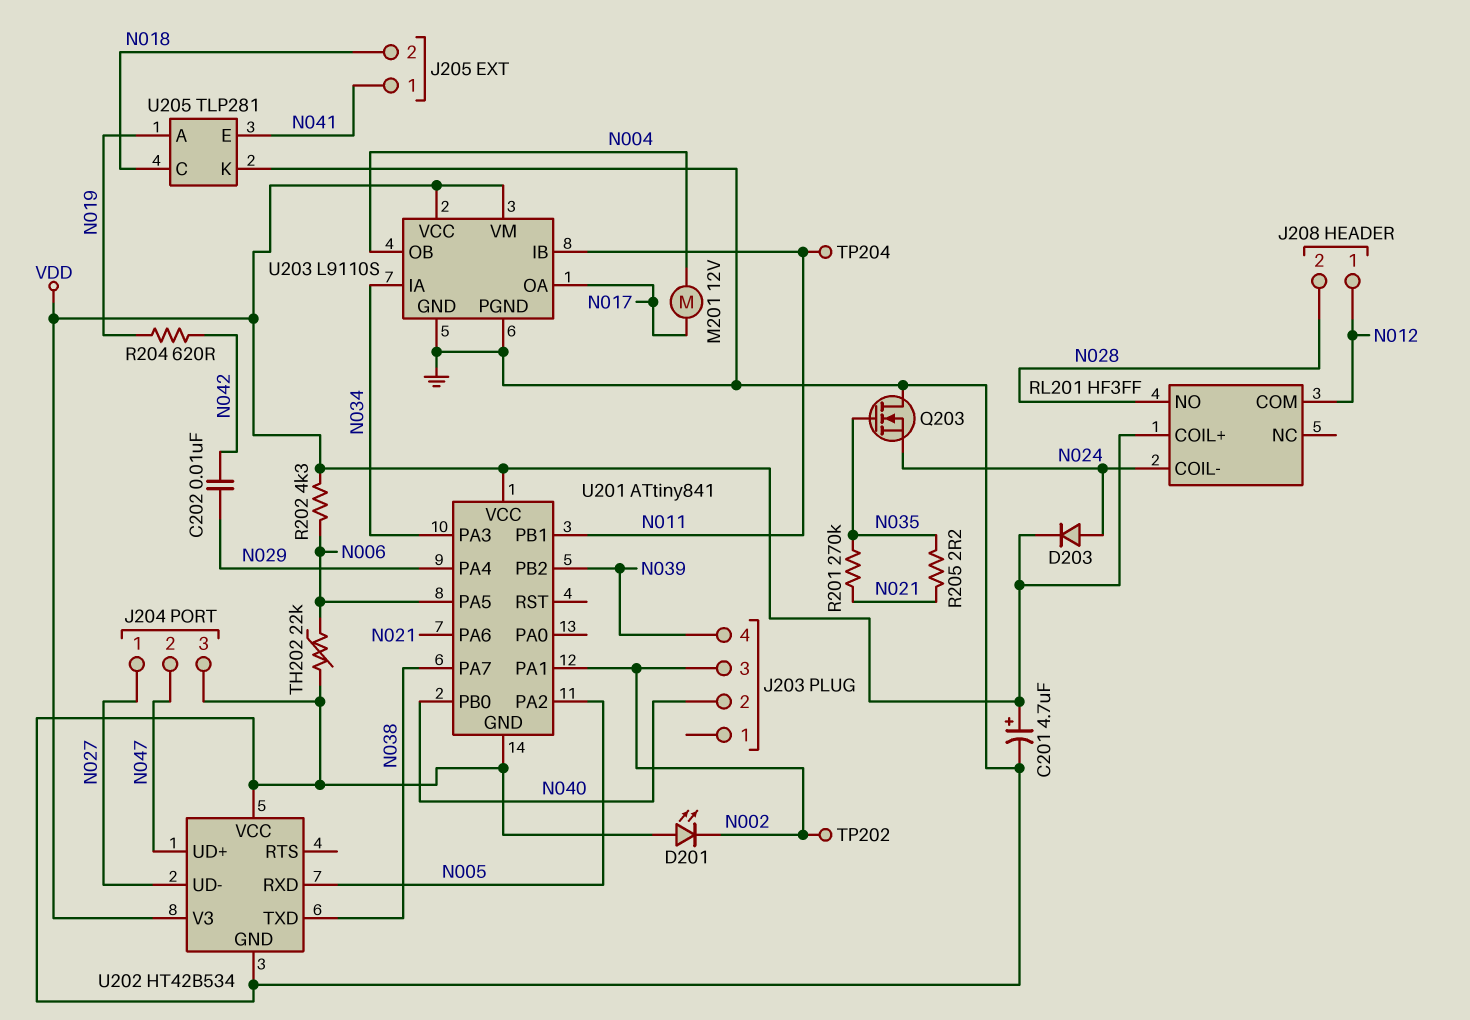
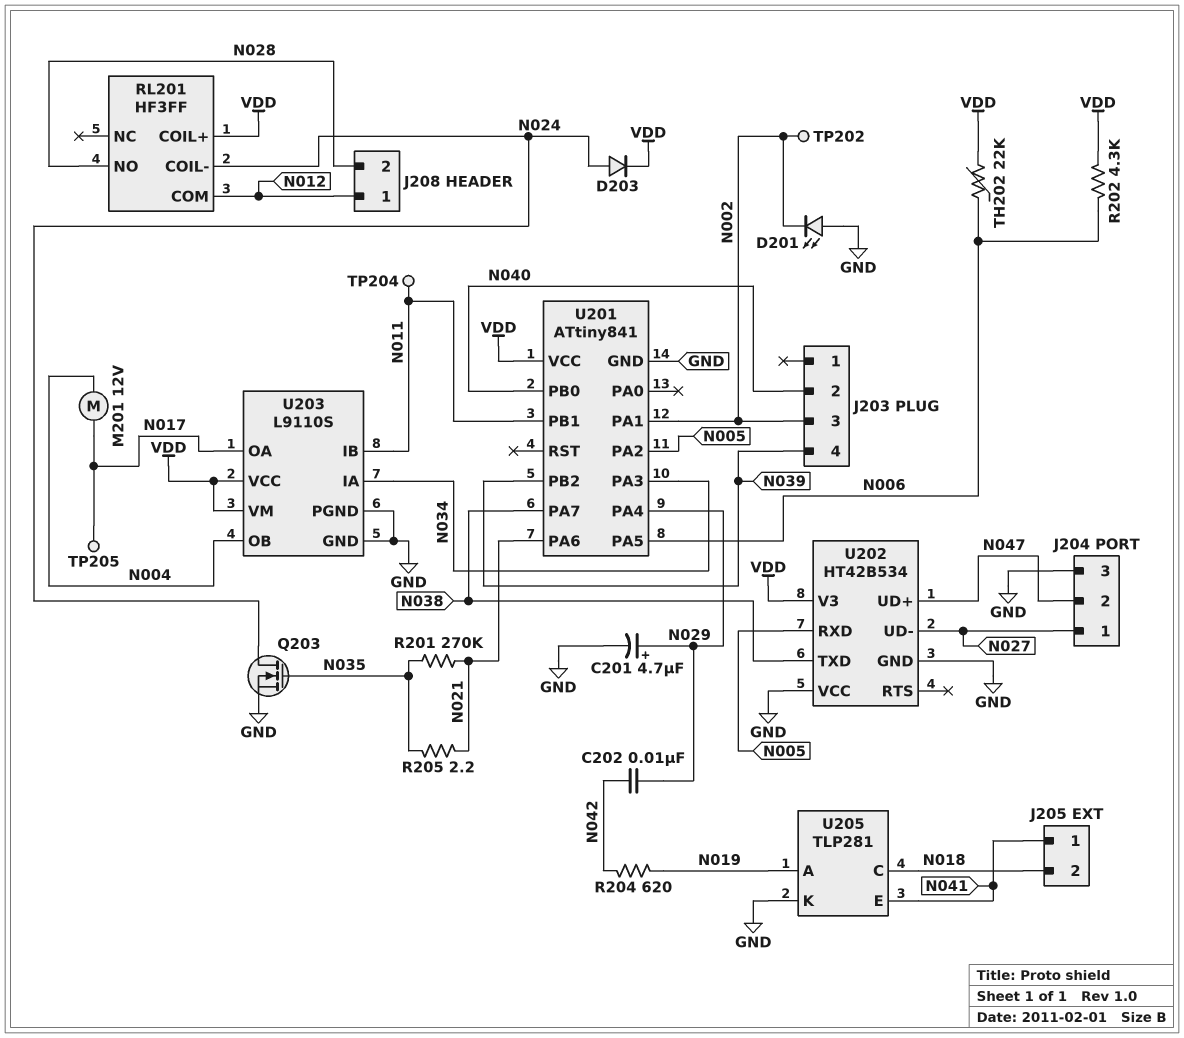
C201: 4.7uF (plus VDD, minus GND) -> 4.7uF (plus N029, minus GND)
Q203: NMOS (G N035, D GND, S N024) -> NMOS (G N035, D N024, S GND)
TH202: 22k (GND, N006) -> 22k (N006, VDD)
TP205: none -> test point (N017)

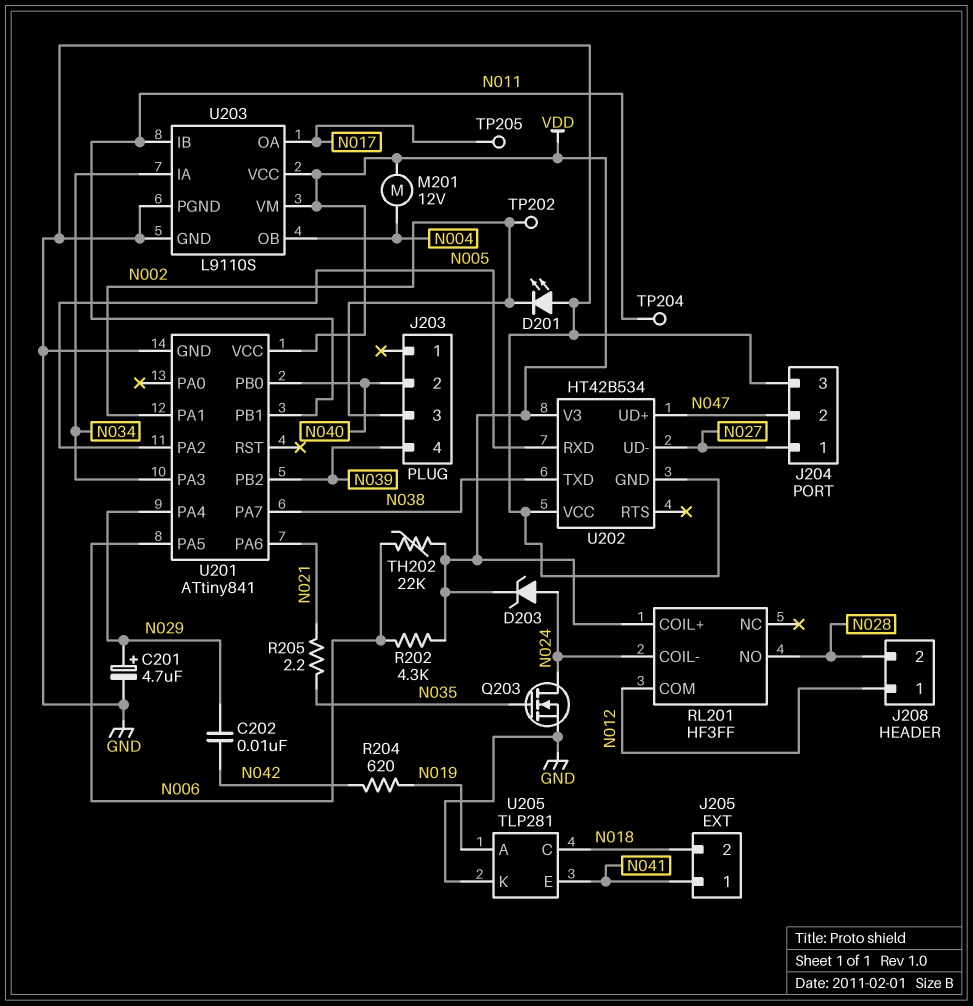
D203: diode (A N024, K VDD) -> zener (A N024, K VDD)
M201: motor 12V (N004, N017) -> motor 12V (N004, VDD)
R201: 270k (N021, N035) -> none

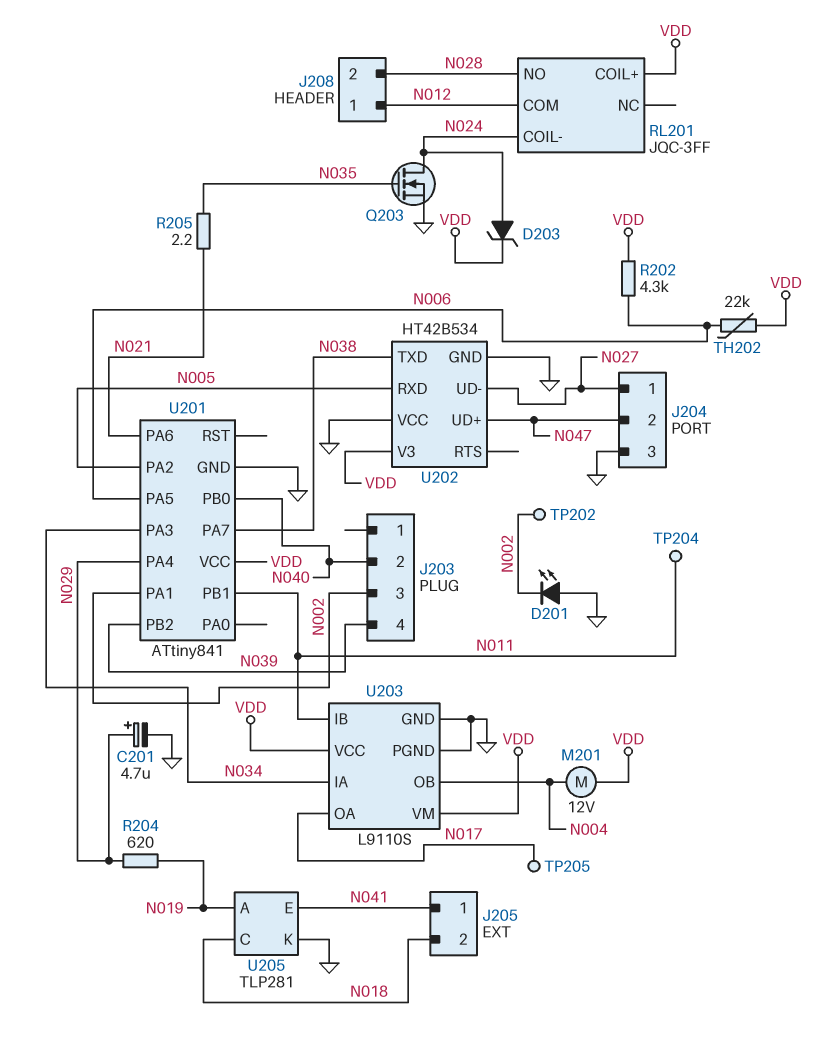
C202: 10nF (N029, N042) -> none
R204: 620 (N019, N042) -> 620 (N019, N029)
RL201: HF3FF -> JQC-3FF

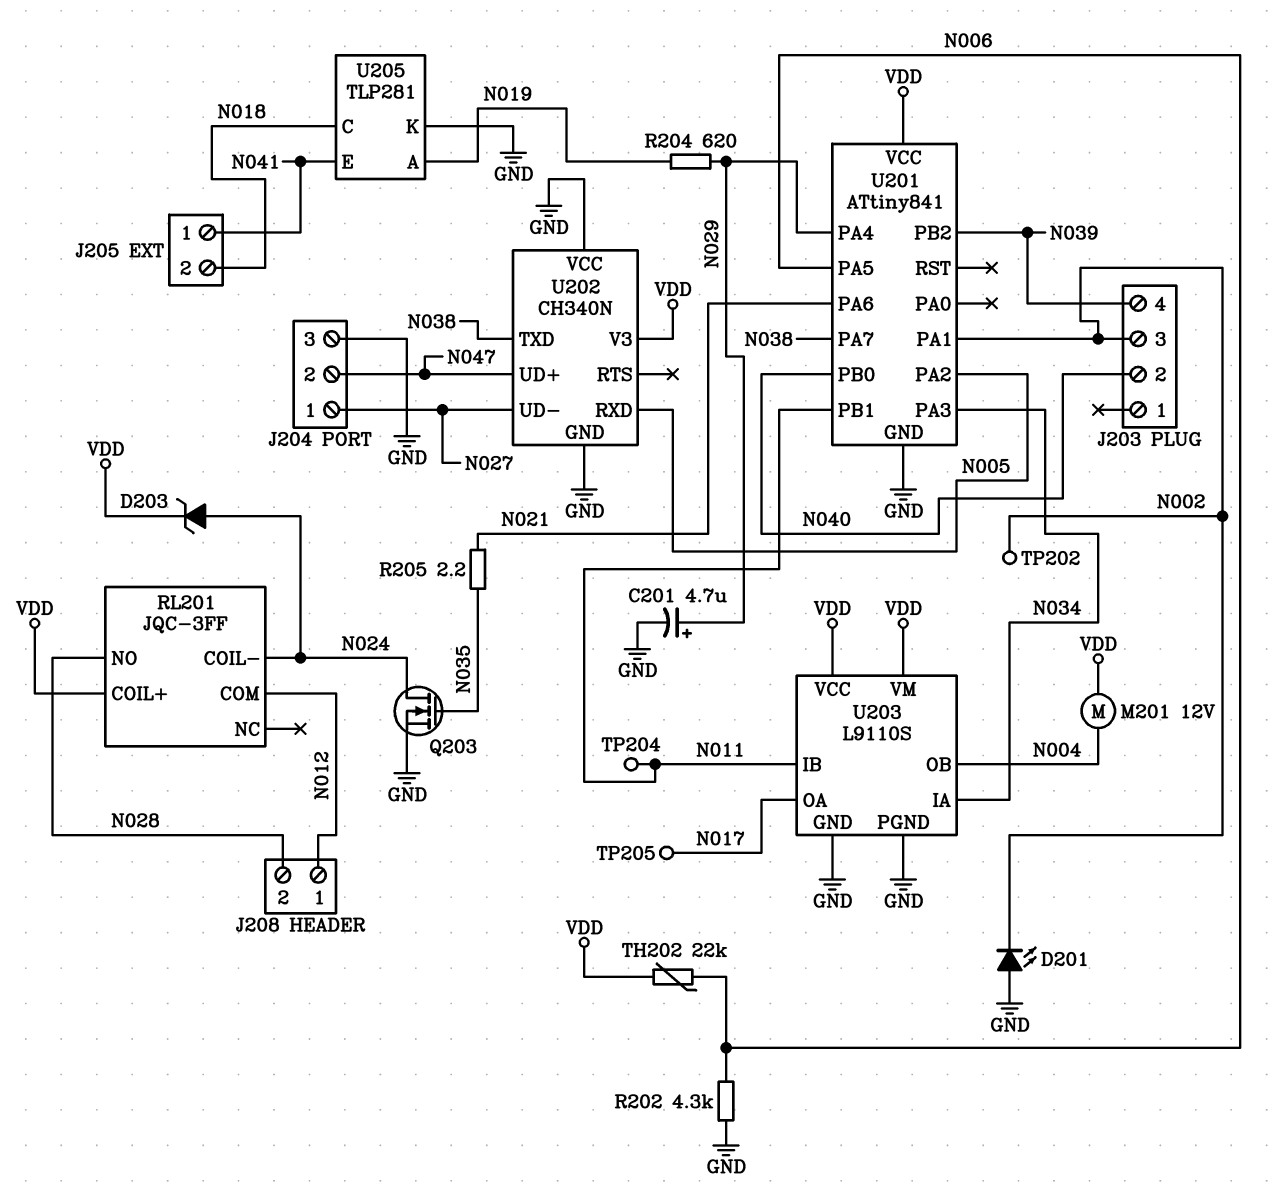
R202: 4.3k (N006, VDD) -> 4.3k (GND, N006)
U202: HT42B534 -> CH340N

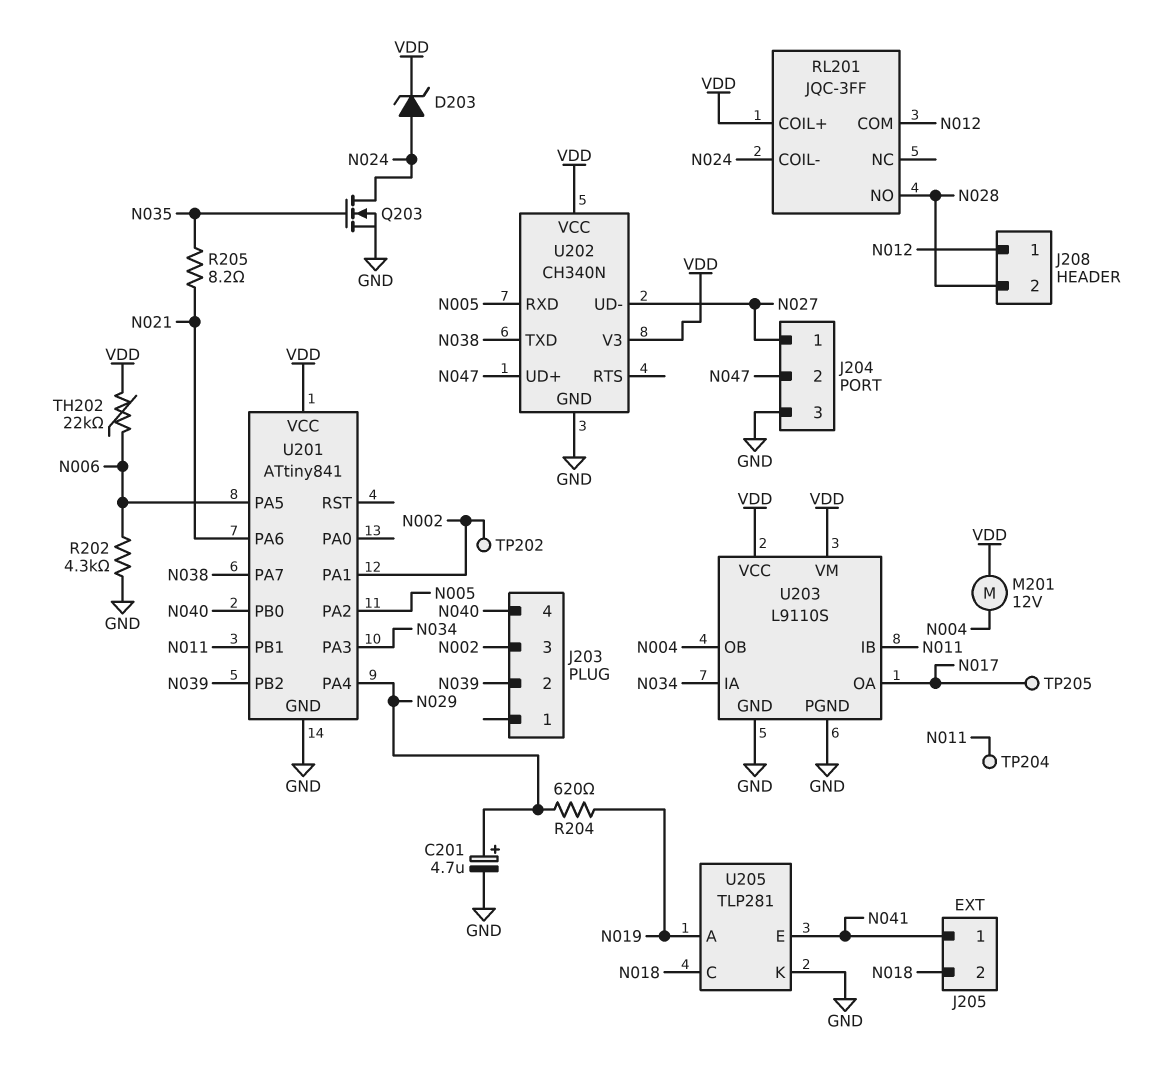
D201: LED (A GND, K N002) -> none
J203 pin 2: N040 -> N039
J203 pin 4: N039 -> N040
R205: 2.2 (N021, N035) -> 8.2 (N021, N035)
U202 pin VCC: GND -> VDD

